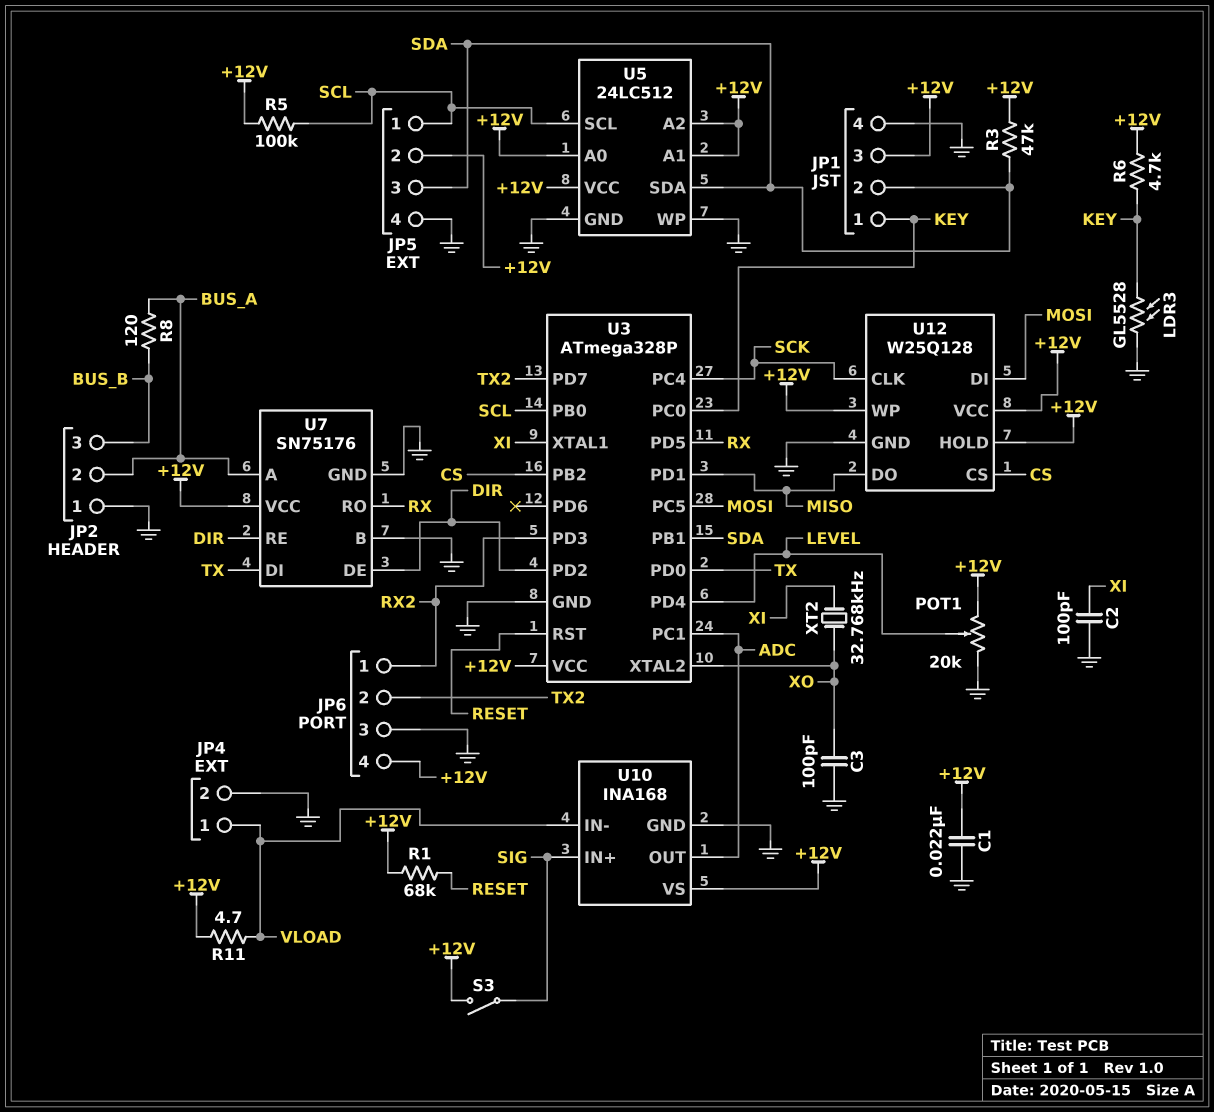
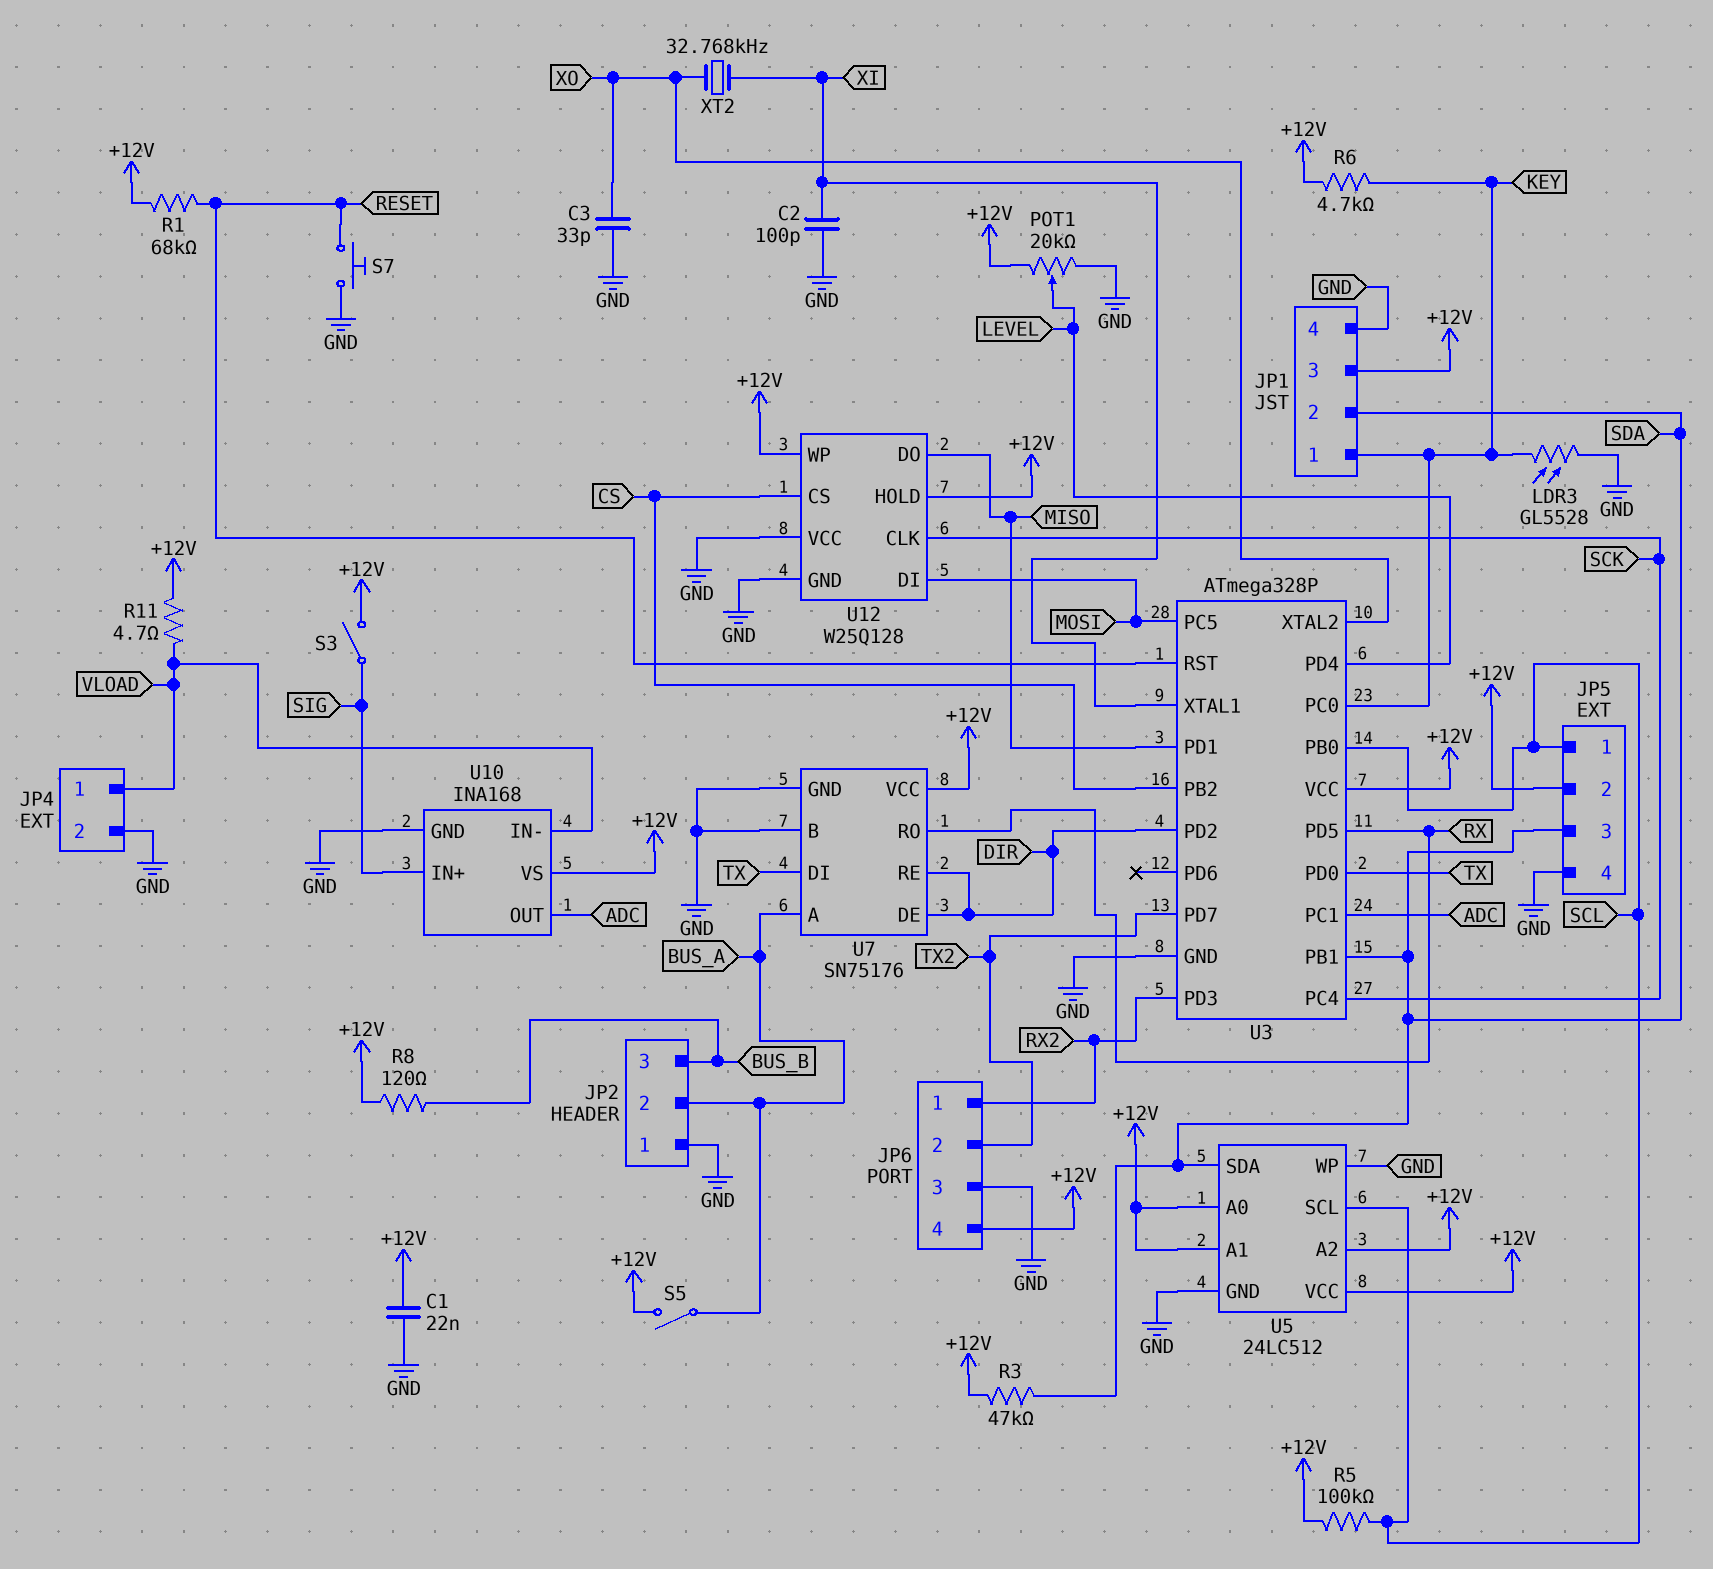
C3: 100pF (GND, XO) -> 33pF (GND, XO)
R8: 120 (BUS_A, BUS_B) -> 120 (+12V, BUS_B)
S5: none -> switch (+12V, BUS_A)
S7: none -> button (GND, RESET)
U12 pin VCC: +12V -> GND

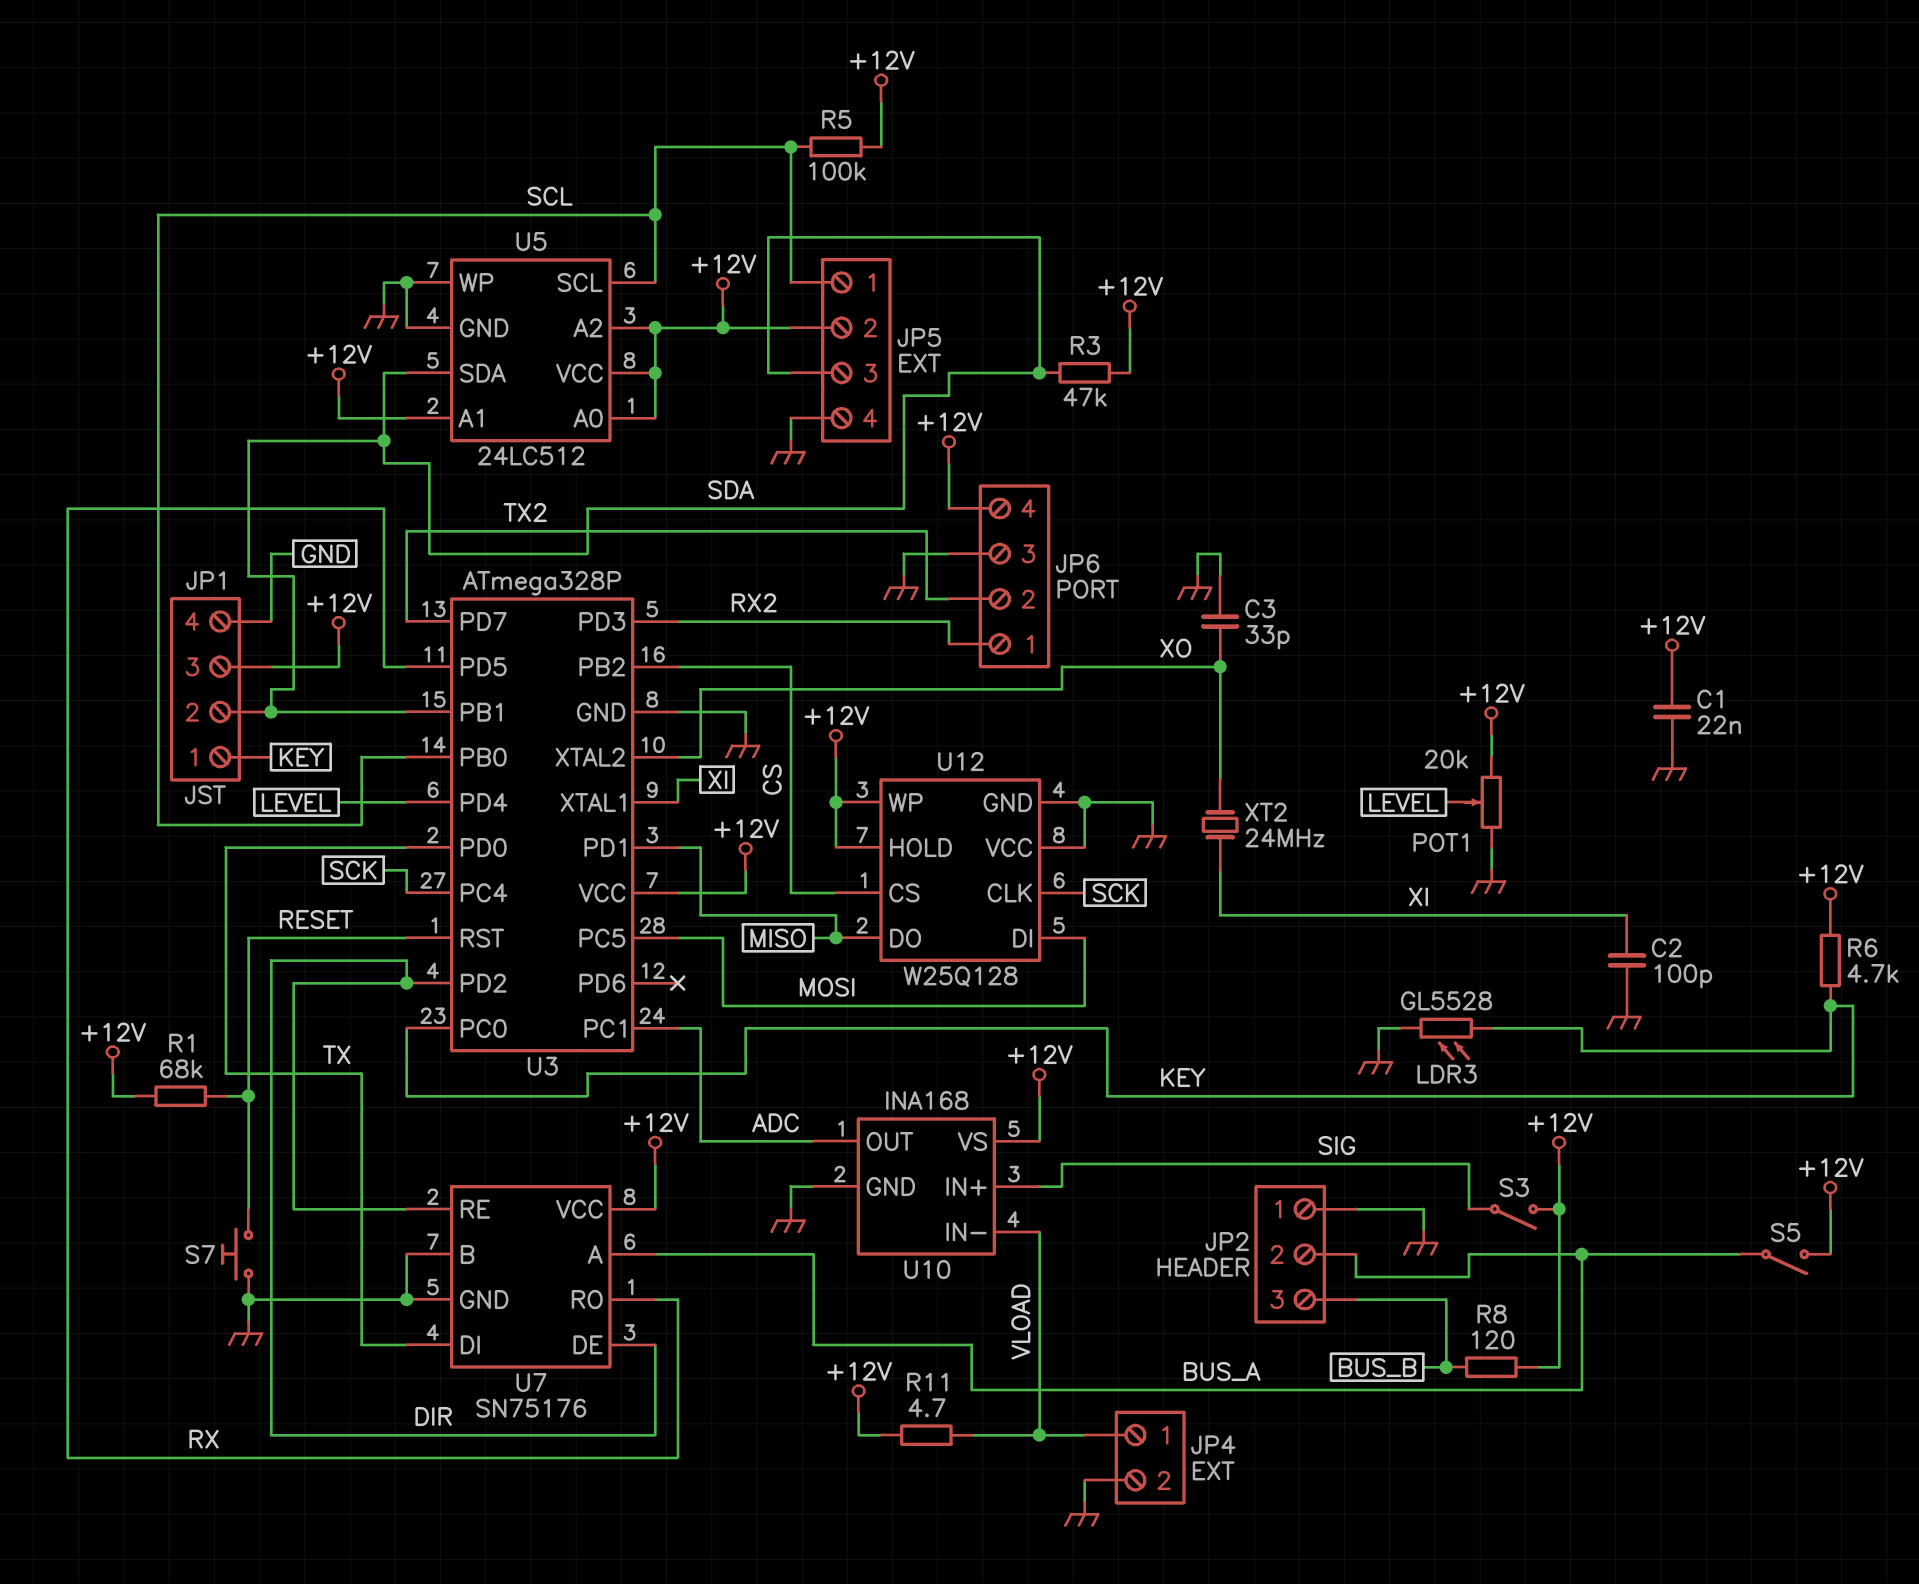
XT2: 32.768kHz (XI, XO) -> 24MHz (XI, XO)

